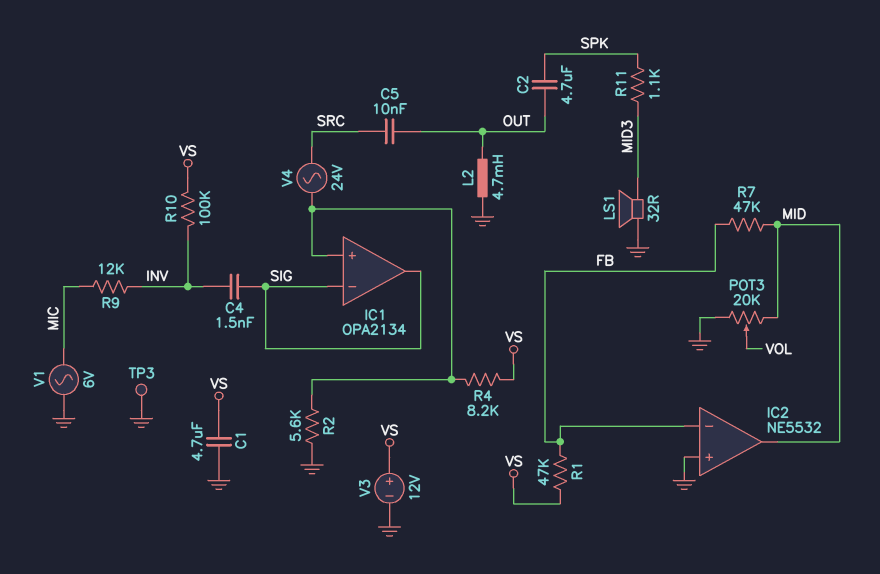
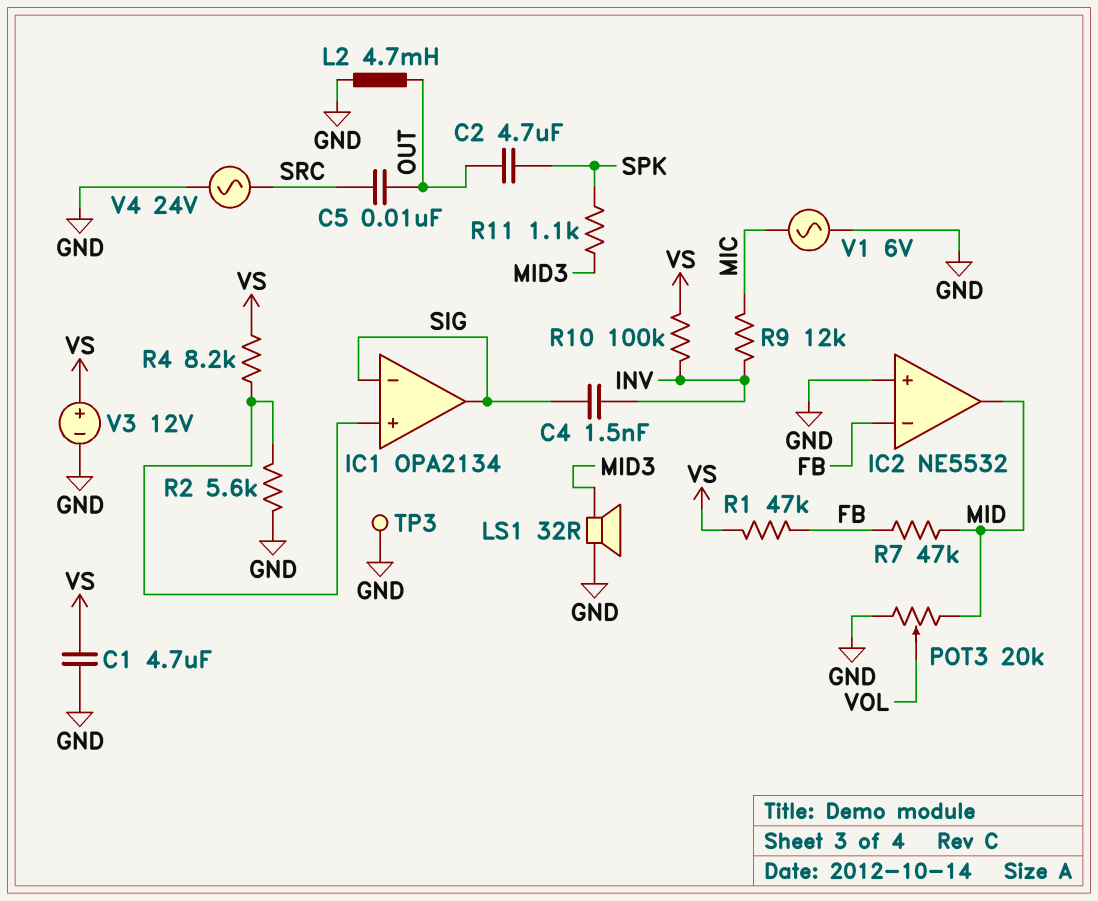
V4: AC 24V (IC1/in+, SRC) -> AC 24V (GND, SRC)

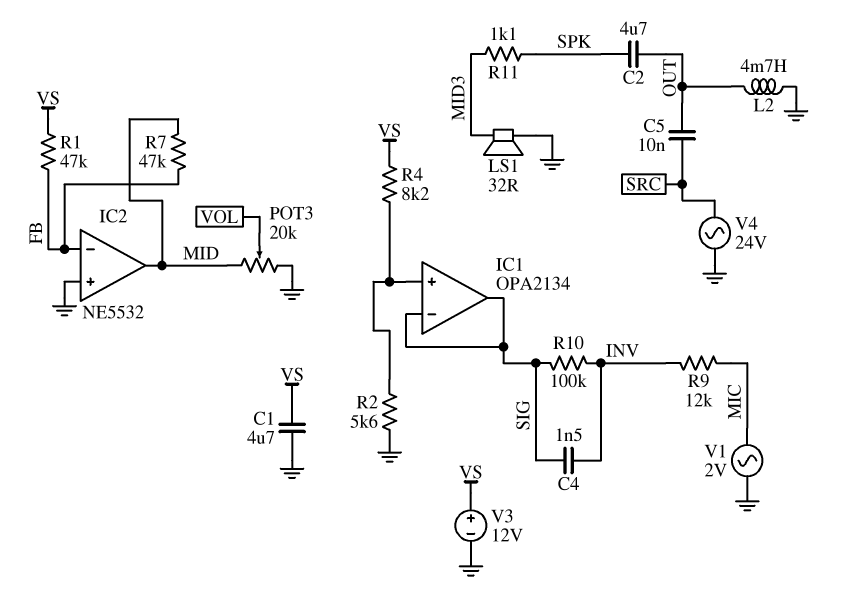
R10: 100k (INV, VS) -> 100k (INV, SIG)
TP3: test point (GND) -> none
V1: AC 6V (GND, MIC) -> AC 2V (GND, MIC)

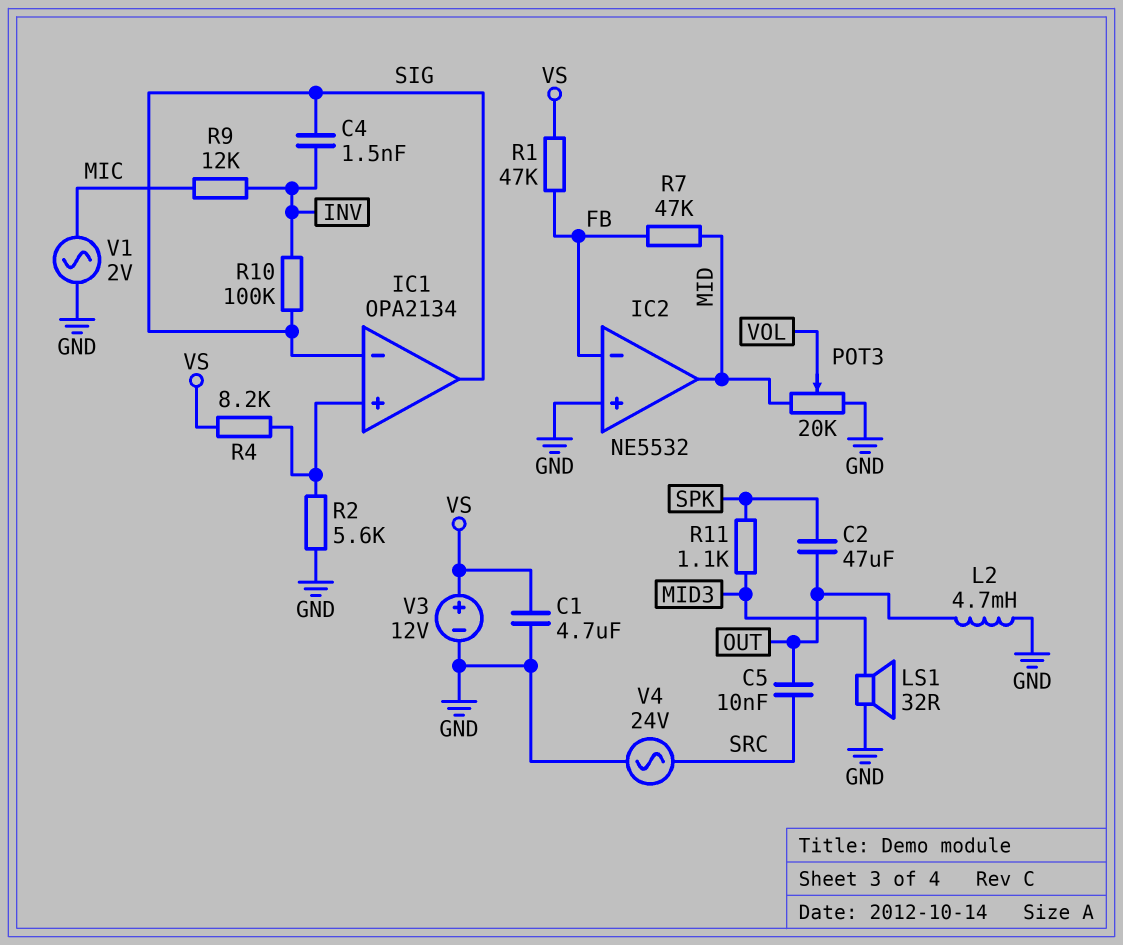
C2: 4.7uF (OUT, SPK) -> 47uF (OUT, SPK)

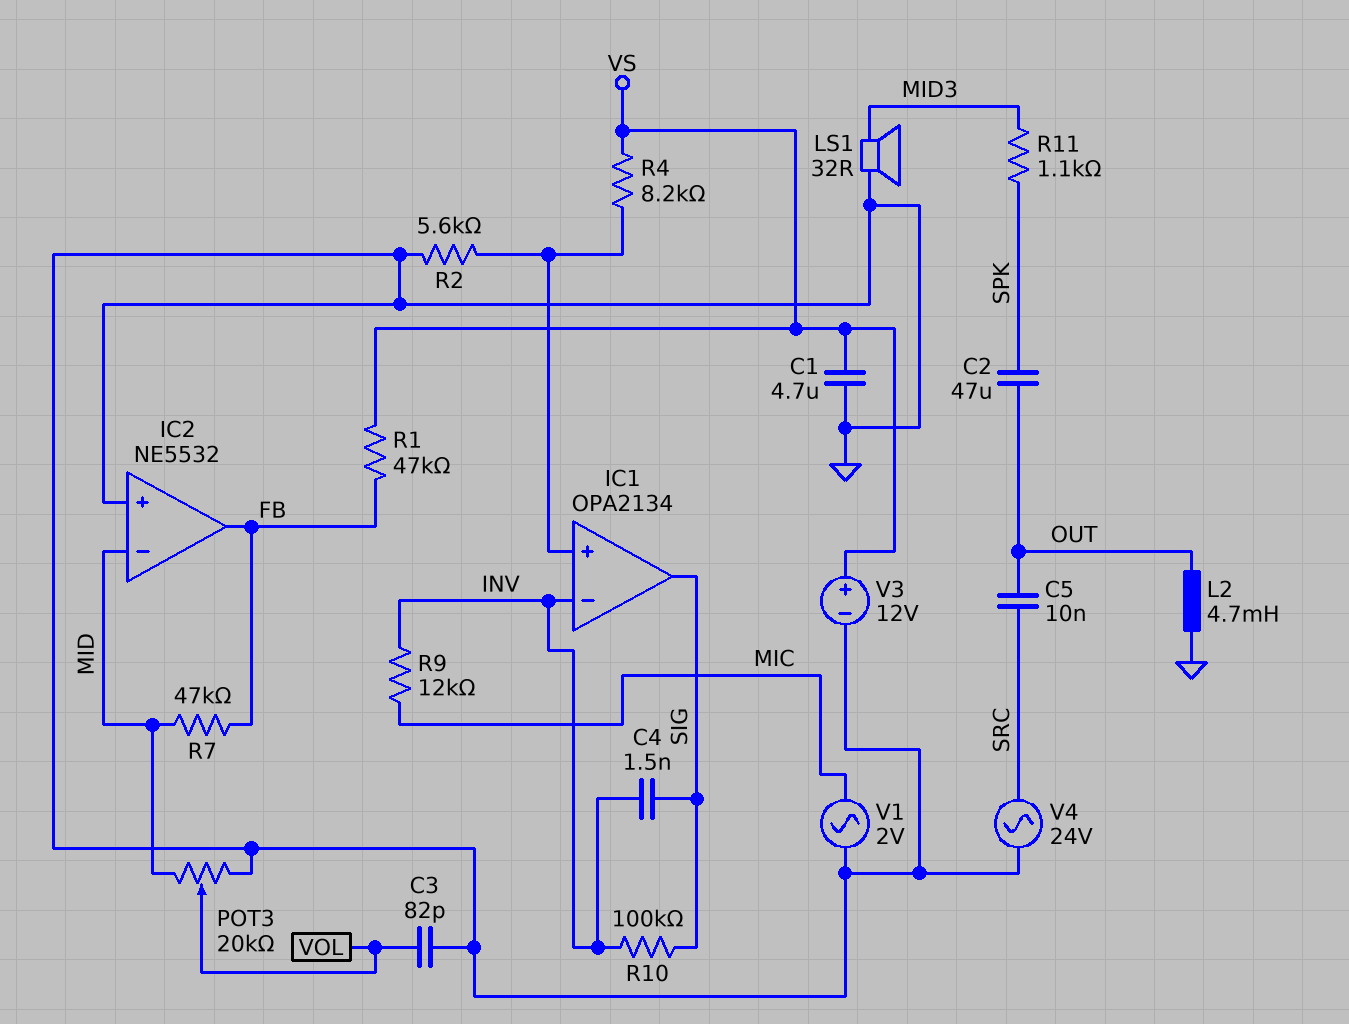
C3: none -> 82pF (GND, VOL)
IC1 pin in-: SIG -> INV
IC2 pin in-: FB -> MID
IC2 pin out: MID -> FB

